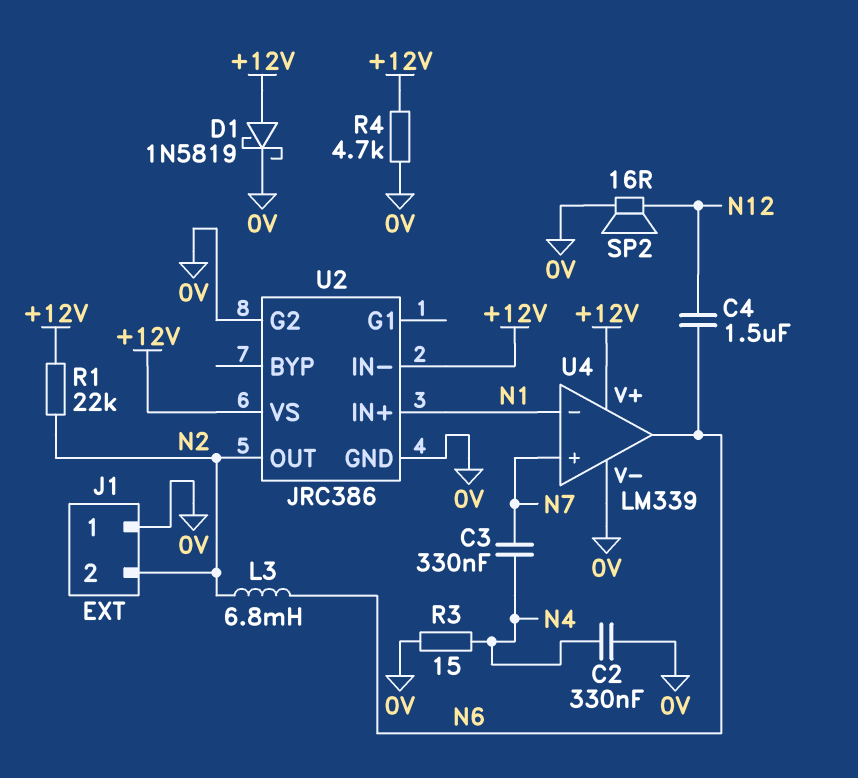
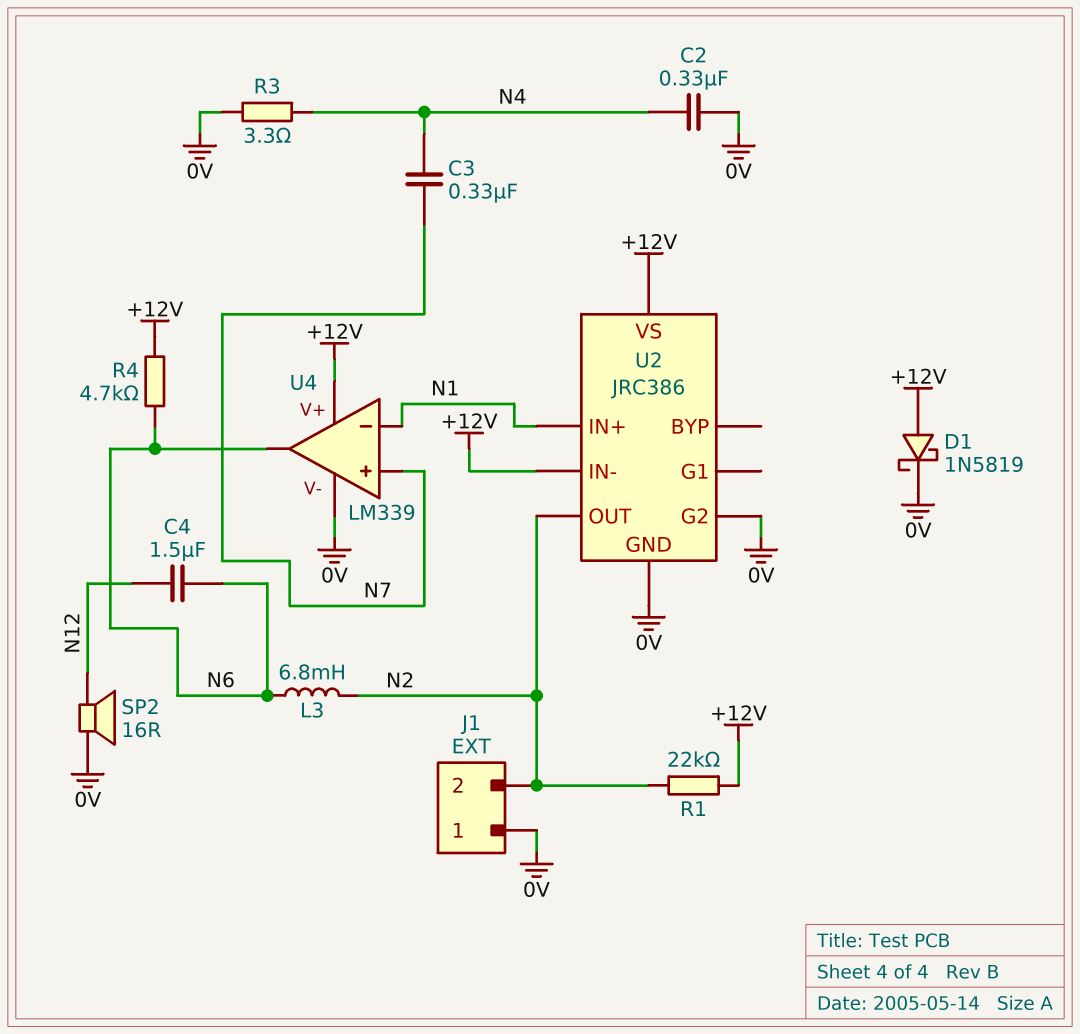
R3: 15 (0V, N4) -> 3.3 (0V, N4)
R4: 4.7k (+12V, 0V) -> 4.7k (+12V, N6)

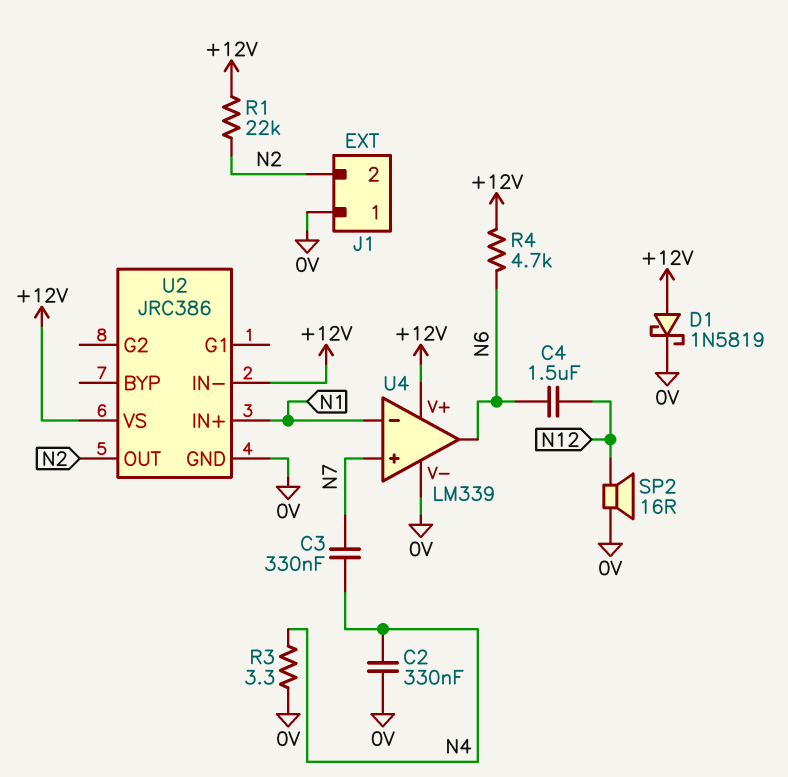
L3: 6.8mH (N2, N6) -> none
U2 pin G2: 0V -> none

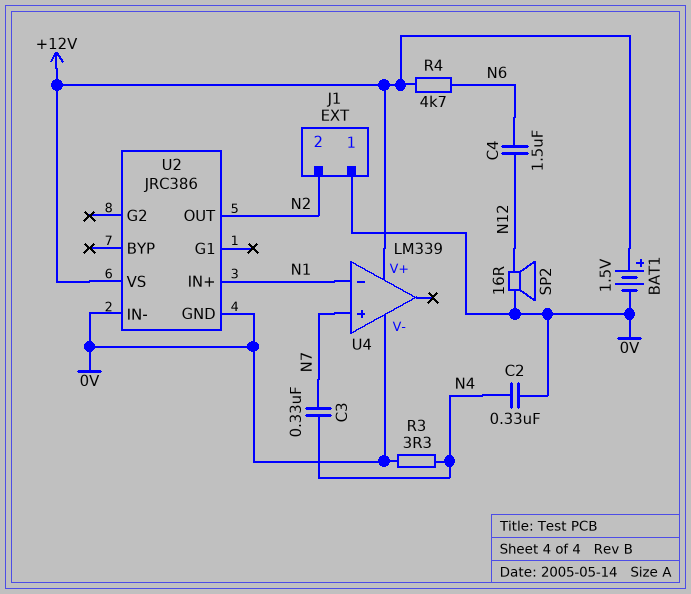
BAT1: none -> 1.5V (plus +12V, minus 0V)
D1: schottky 1N5819 (A +12V, K 0V) -> none
R1: 22k (+12V, N2) -> none
U2 pin IN-: +12V -> 0V
U4 pin out: N6 -> none

